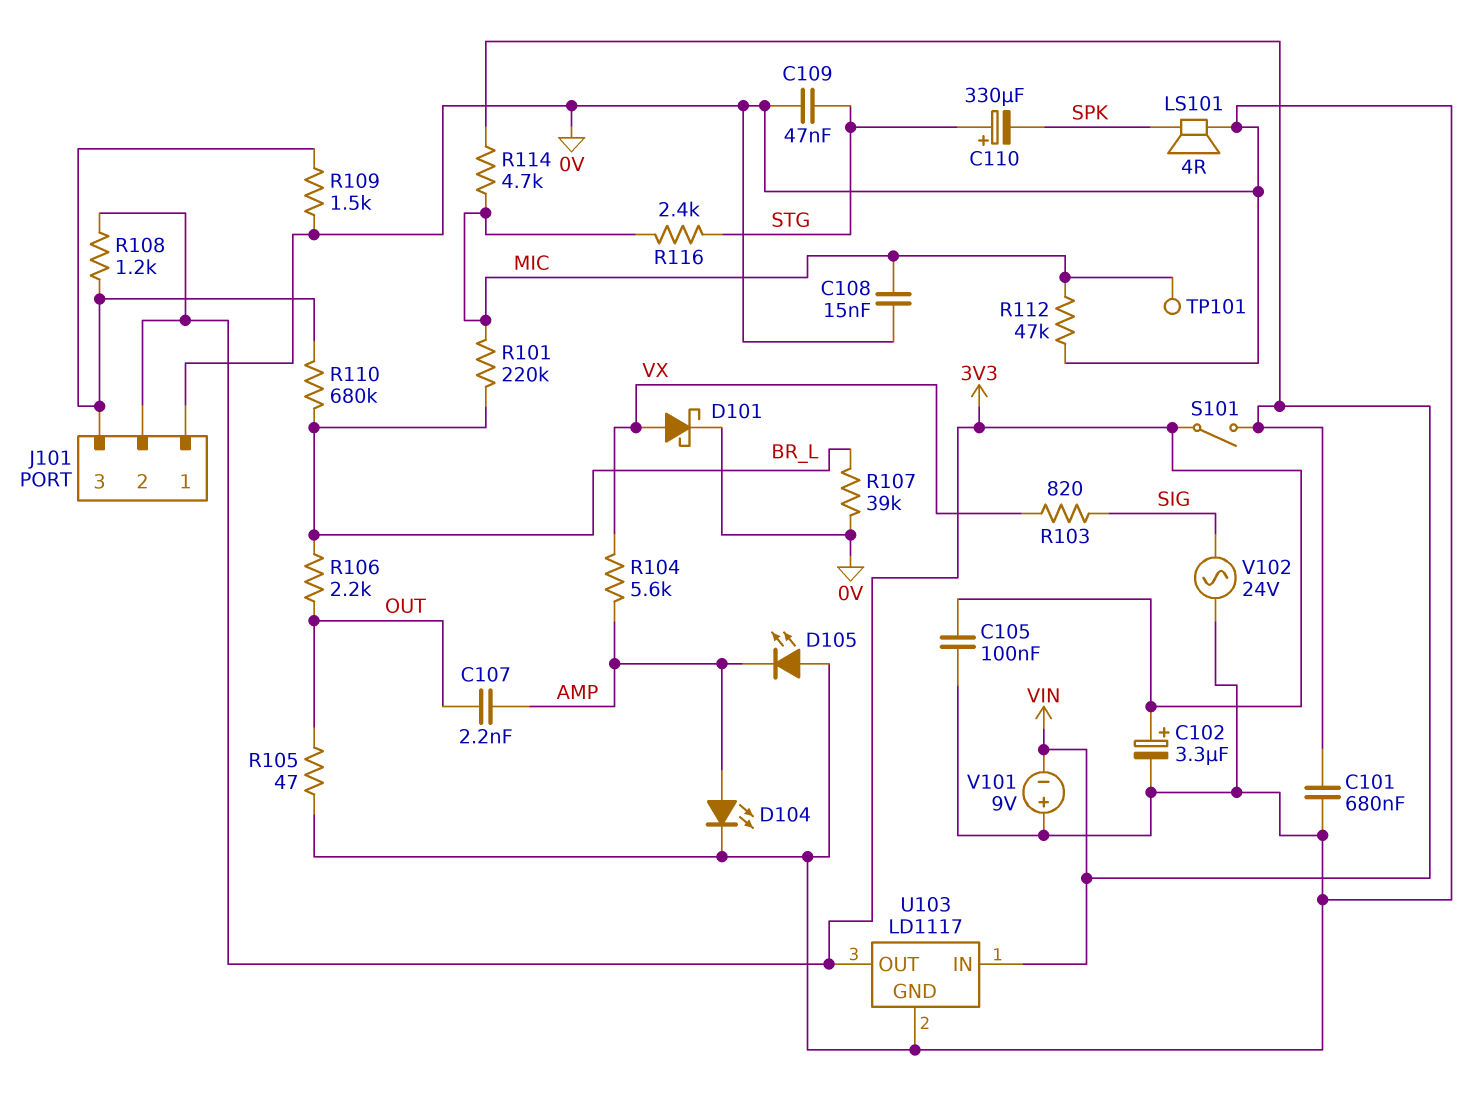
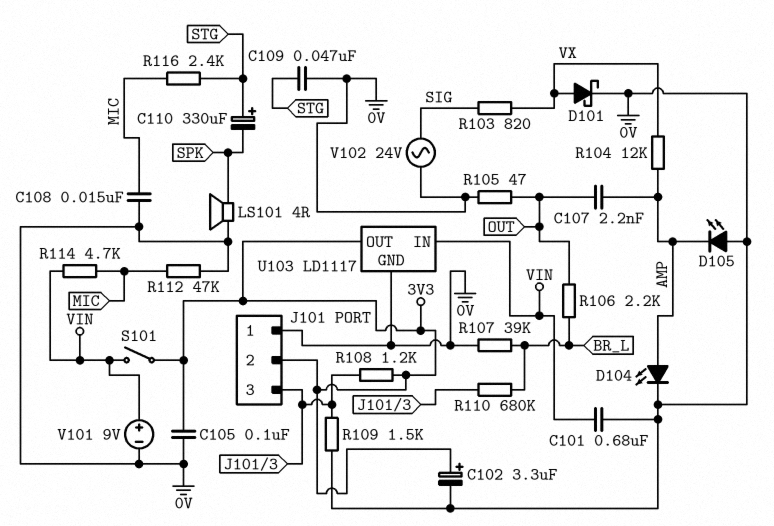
R101: 220k (BR_L, MIC) -> none
R104: 5.6k (AMP, VX) -> 12k (AMP, VX)
TP101: test point (MIC) -> none
V101: 9V (plus 0V, minus VIN) -> 9V (plus VIN, minus 0V)

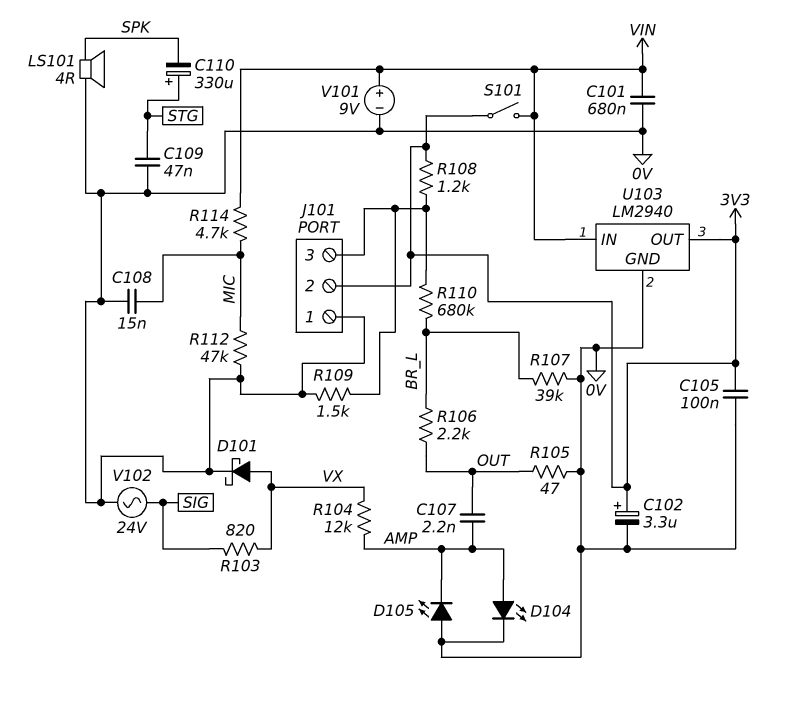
R116: 2.4k (MIC, STG) -> none
U103: LD1117 -> LM2940

